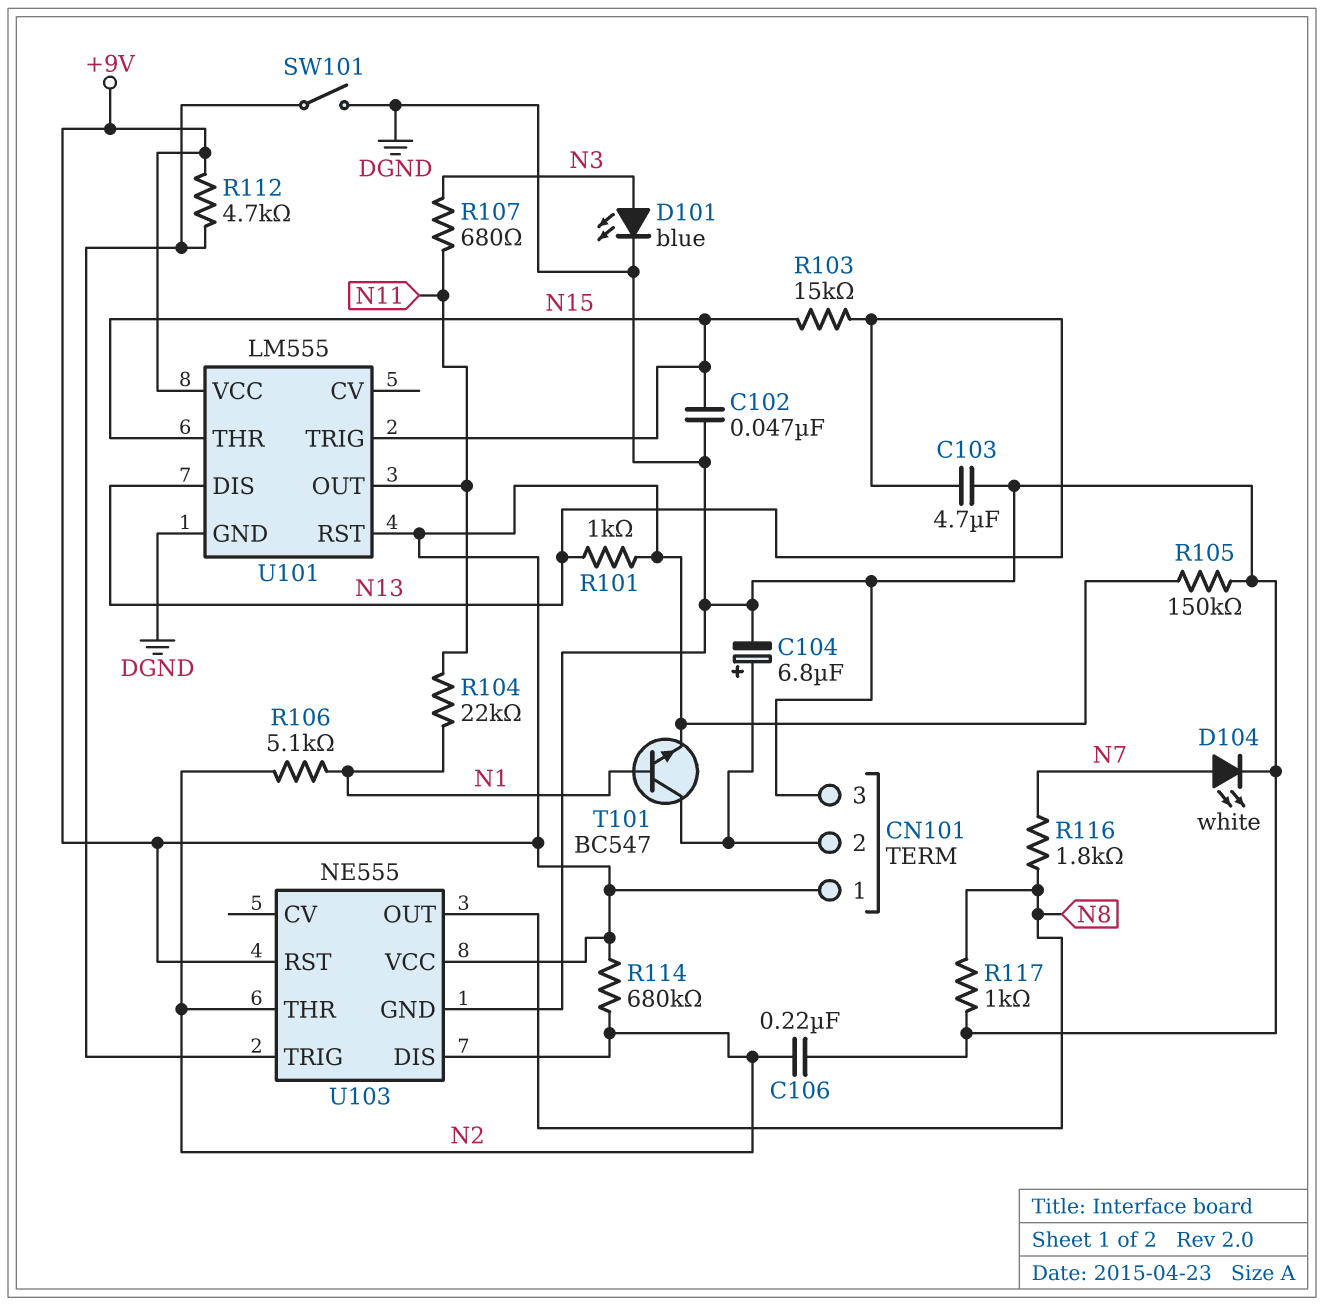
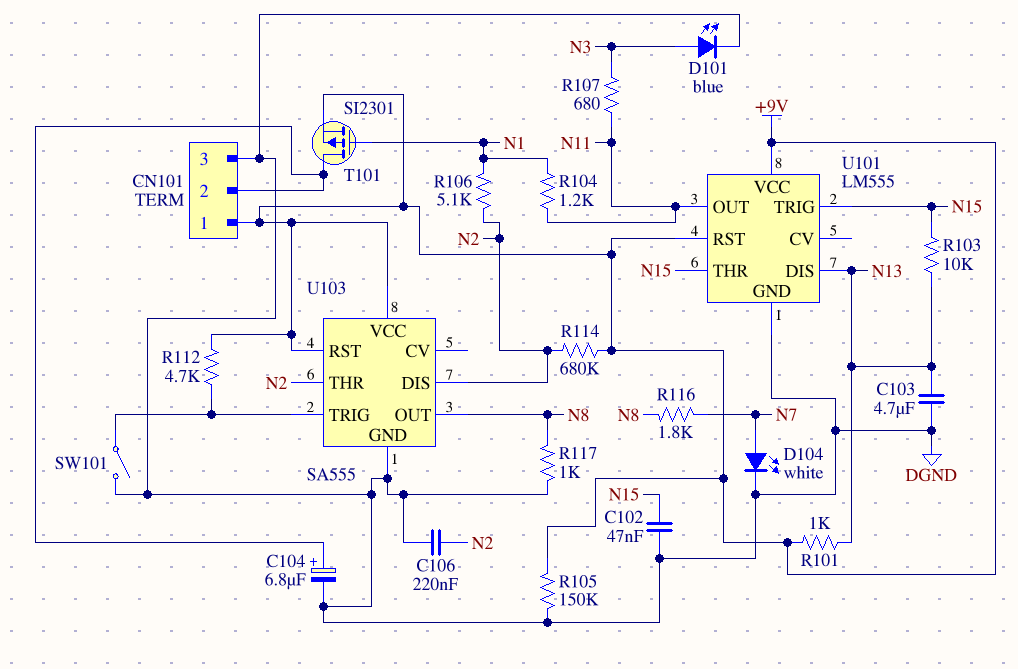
R103: 15k (N13, N15) -> 10k (N13, N15)
R104: 22k (N1, N11) -> 1.2k (N1, N11)
T101: NPN BC547 (B N1, C CN101/2, E +9V) -> PMOS SI2301 (G N1, D CN101/2, S +9V)
U103: NE555 -> SA555

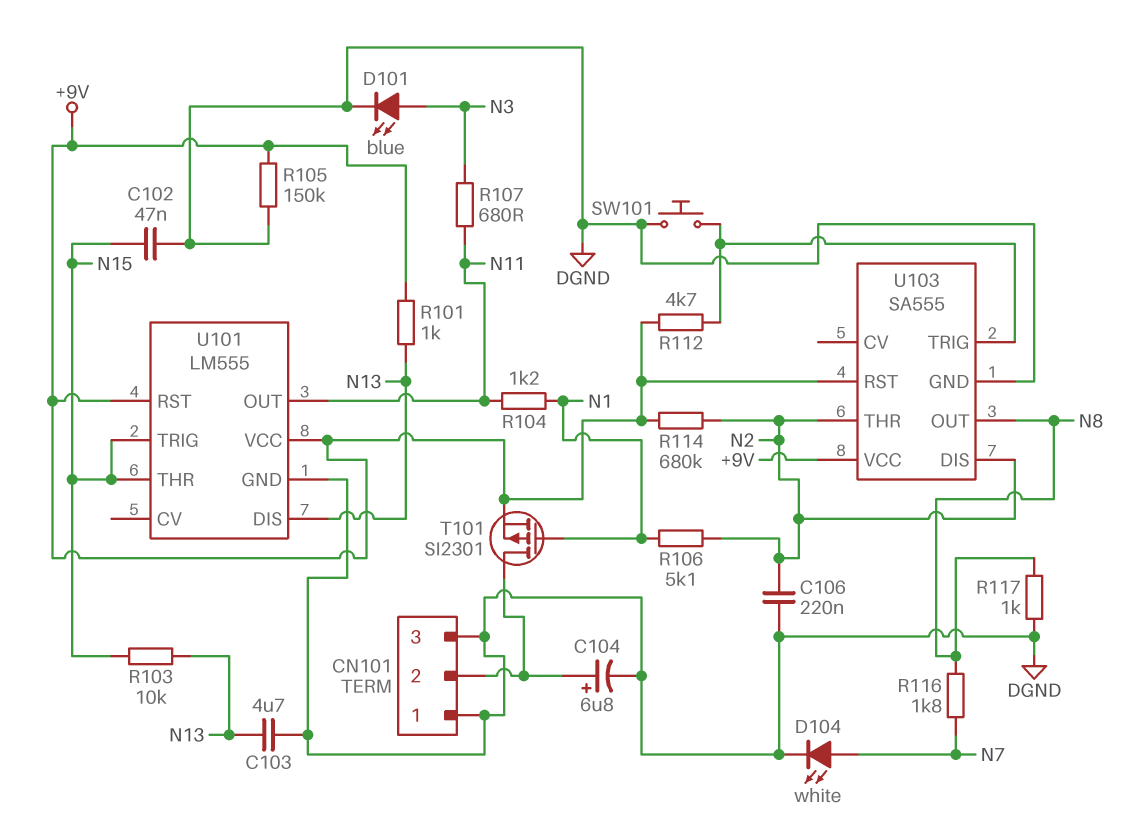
CN101 pin 1: +9V -> DGND
SW101: switch (DGND, U103/TRIG) -> button (DGND, U103/TRIG)

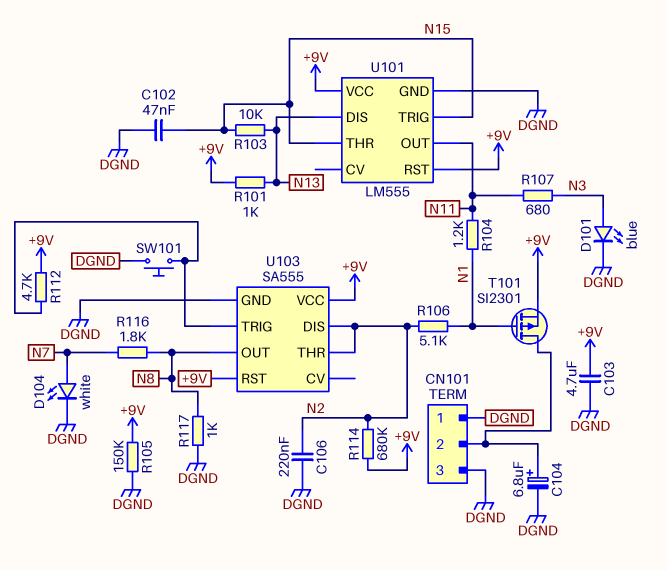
C103: 4.7uF (DGND, N13) -> 4.7uF (+9V, DGND)

